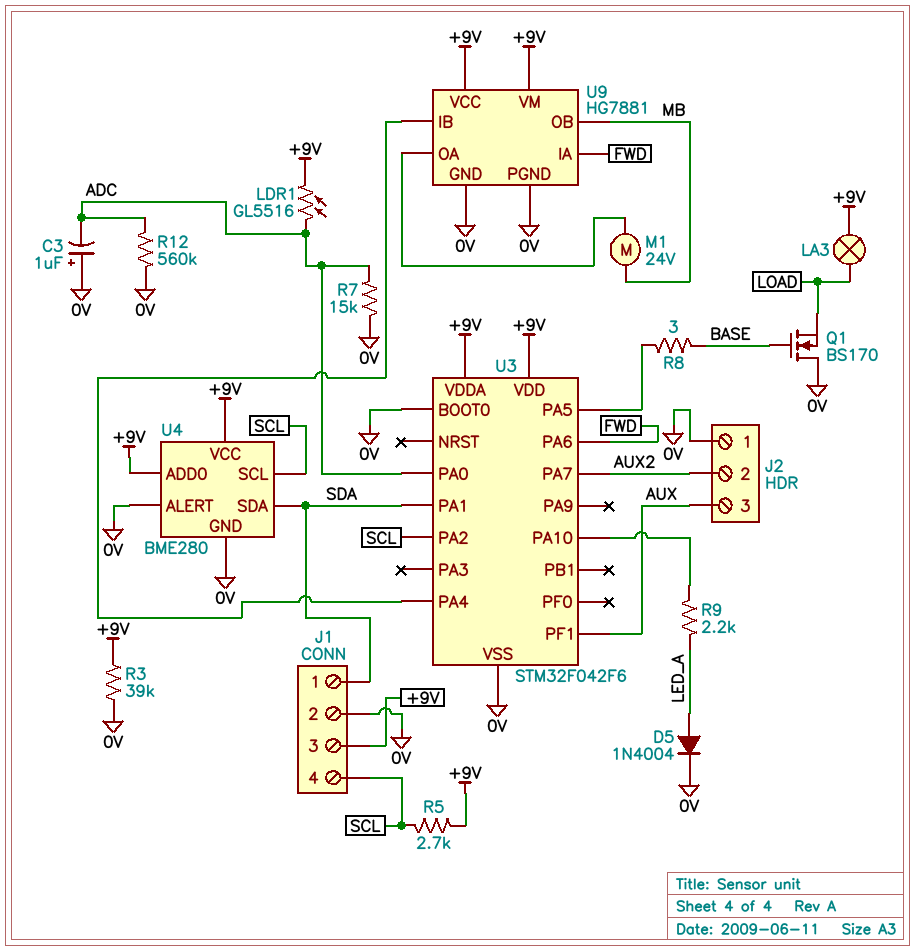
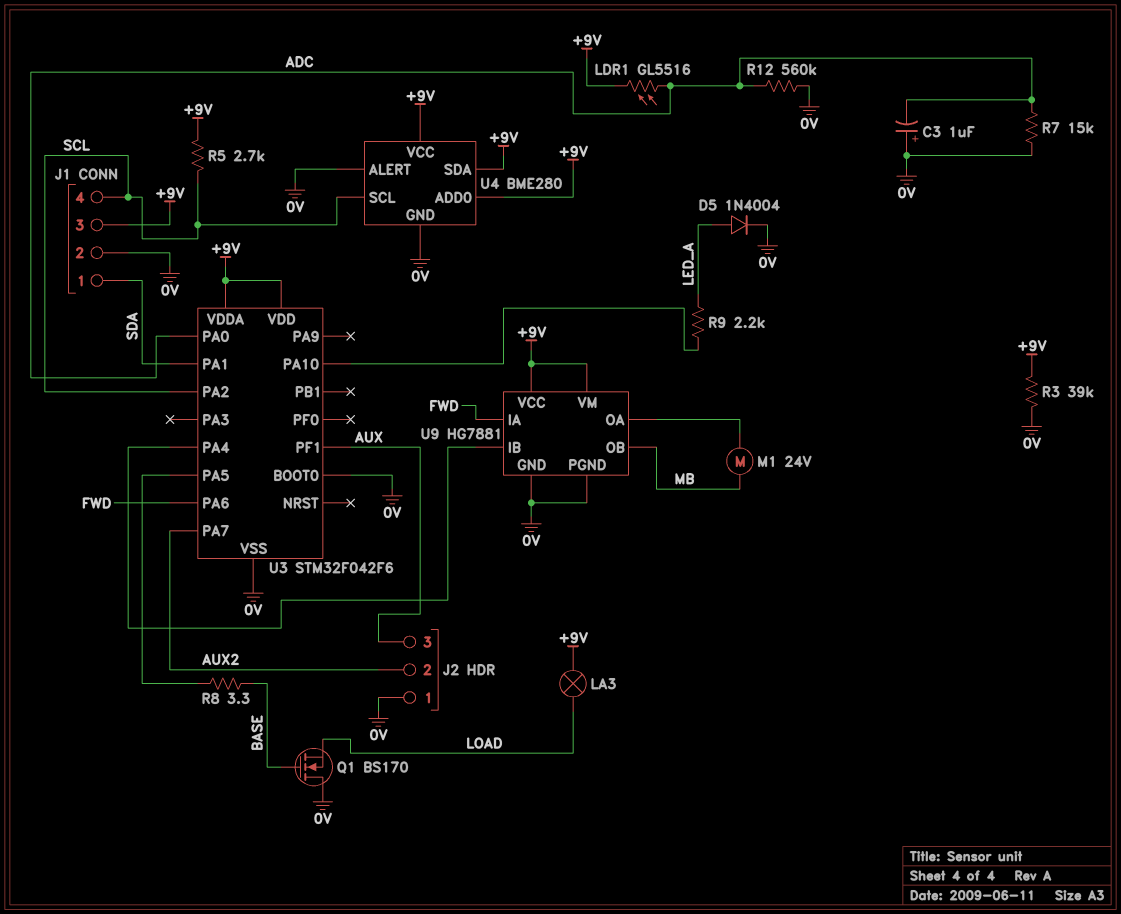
R8: 3 (BASE, U3/PA5) -> 3.3 (BASE, U3/PA5)
U4 pin SDA: SDA -> +9V

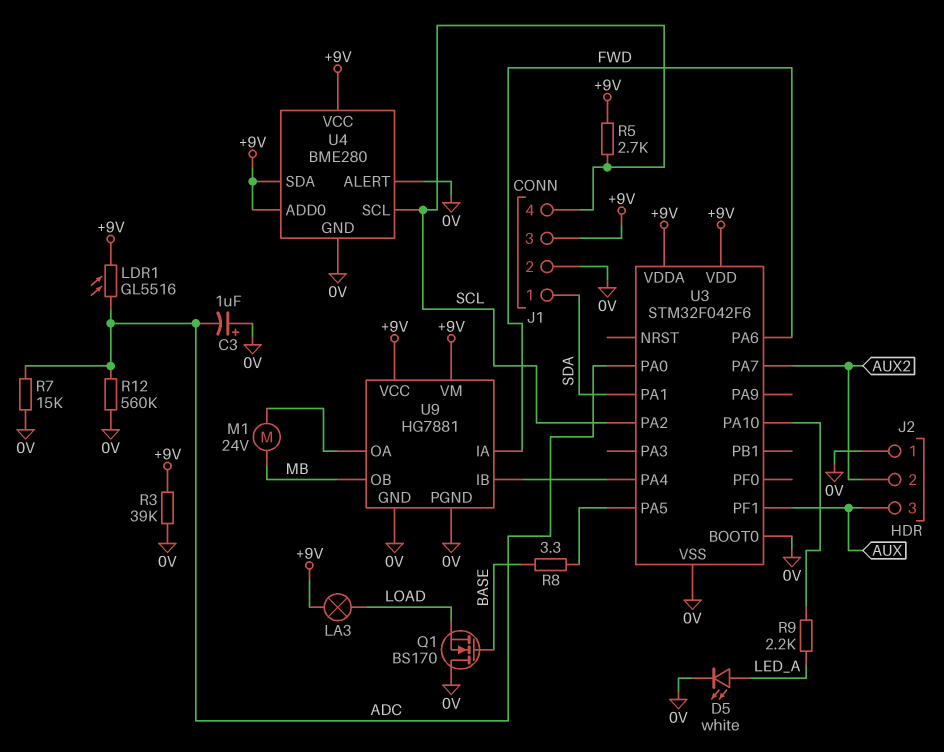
D5: diode 1N4004 (A LED_A, K 0V) -> LED white (A LED_A, K 0V)

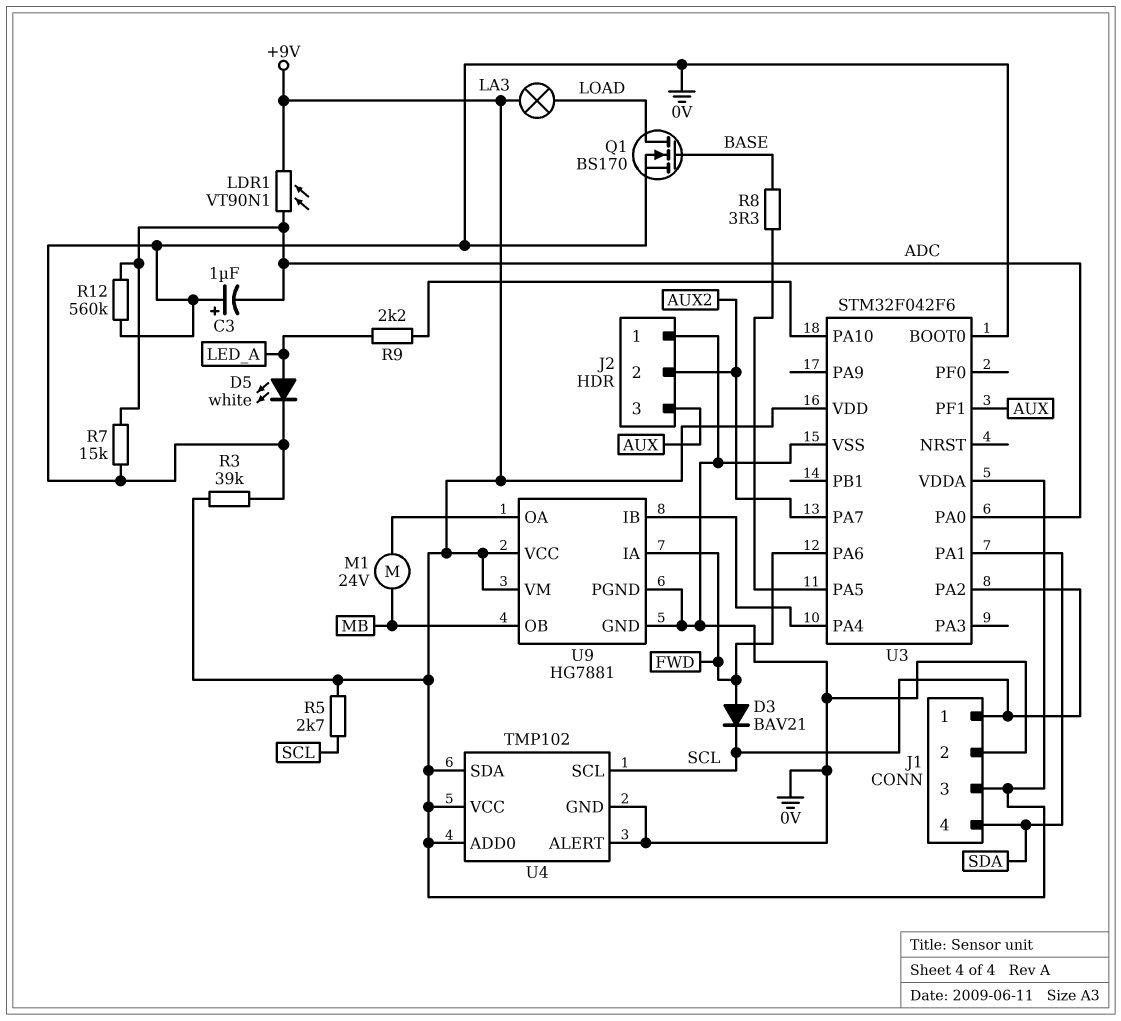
D3: none -> diode BAV21 (A FWD, K SCL)
J1 pin 1: SDA -> SCL
J1 pin 4: SCL -> SDA
LDR1: GL5516 (+9V, ADC) -> VT90N1 (+9V, ADC)
Q1: NMOS BS170 (G BASE, D 0V, S LOAD) -> NMOS BS170 (G BASE, D LOAD, S 0V)
U4: BME280 -> TMP102

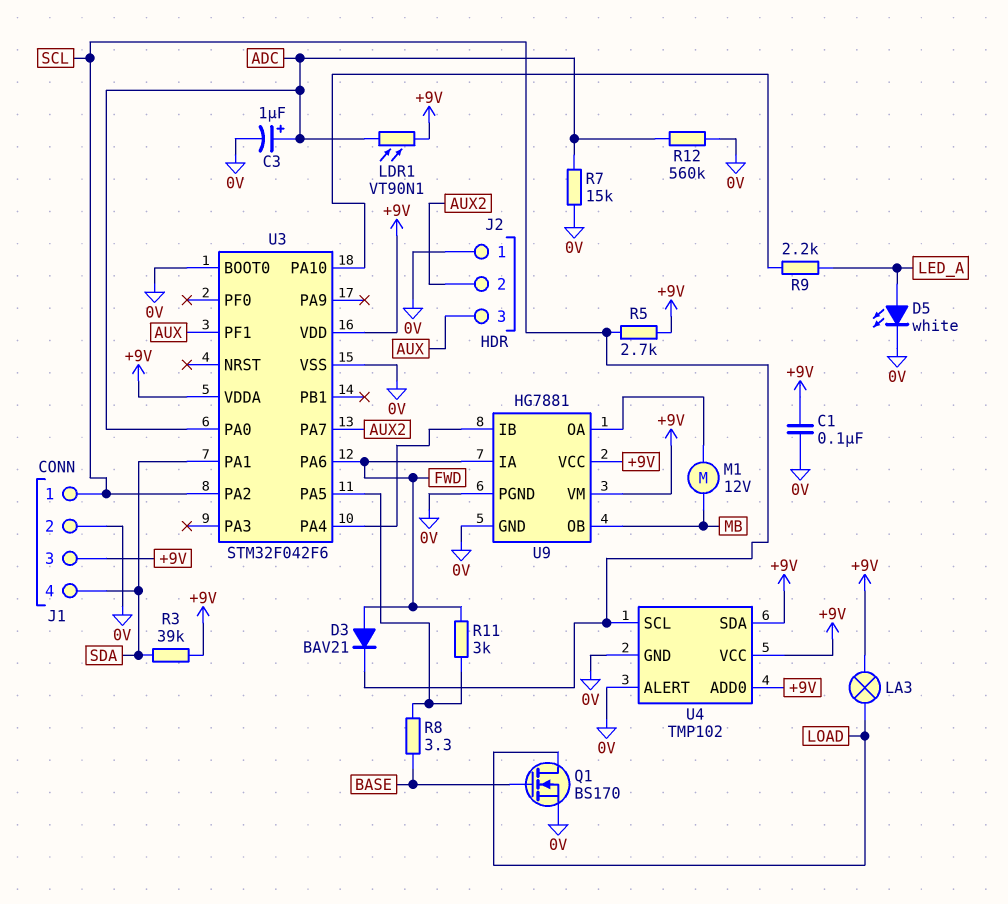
C1: none -> 100nF (+9V, 0V)
C3: 1uF (plus 0V, minus ADC) -> 1uF (plus ADC, minus 0V)
M1: motor 24V (MB, U9/OA) -> motor 12V (MB, U9/OA)
R3: 39k (+9V, 0V) -> 39k (+9V, SDA)
R11: none -> 3k (FWD, U3/PA5)

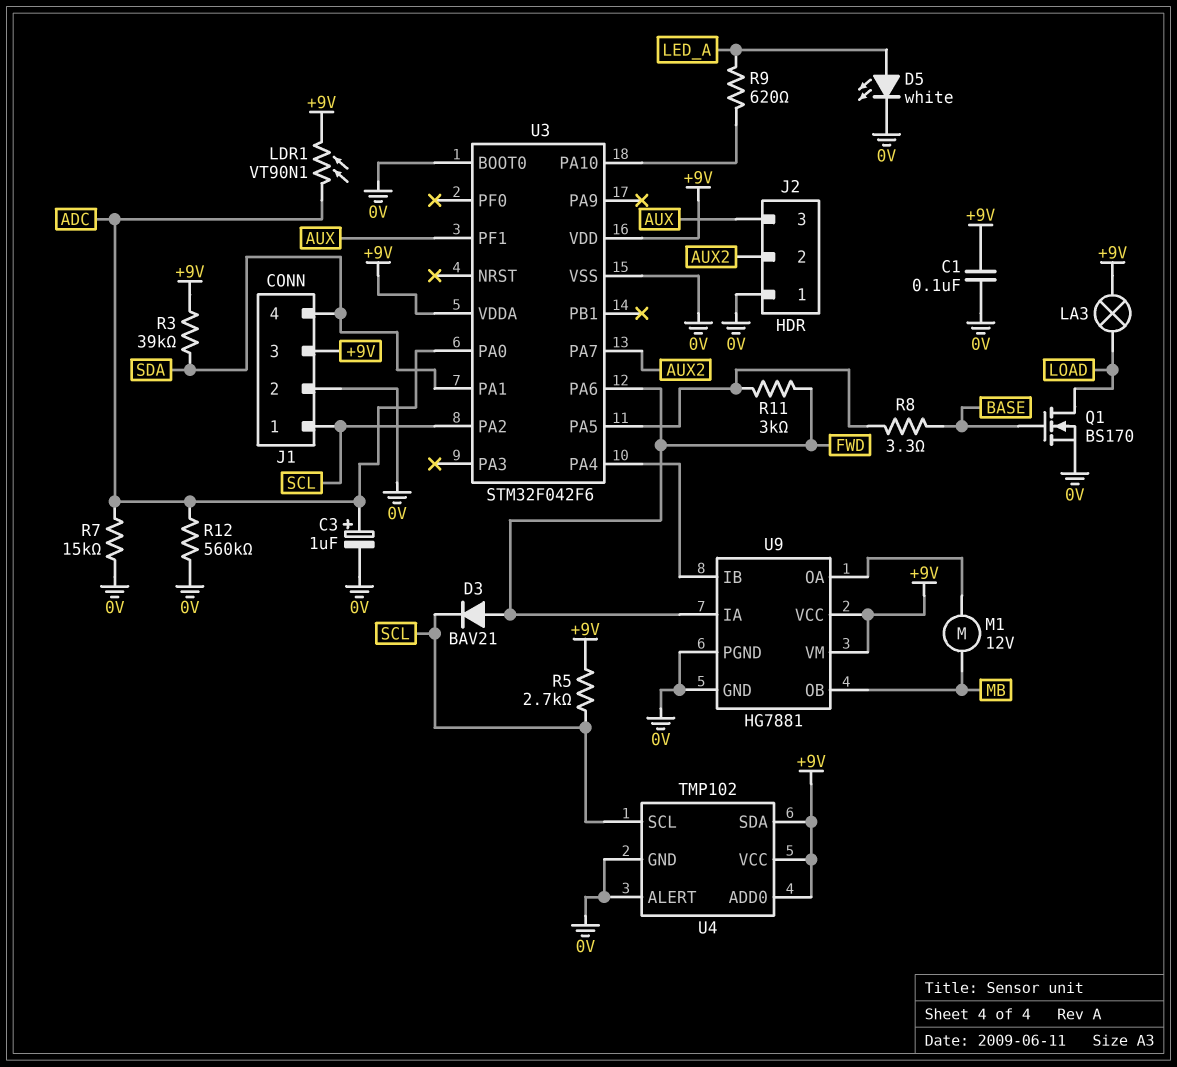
R9: 2.2k (LED_A, U3/PA10) -> 620 (LED_A, U3/PA10)

